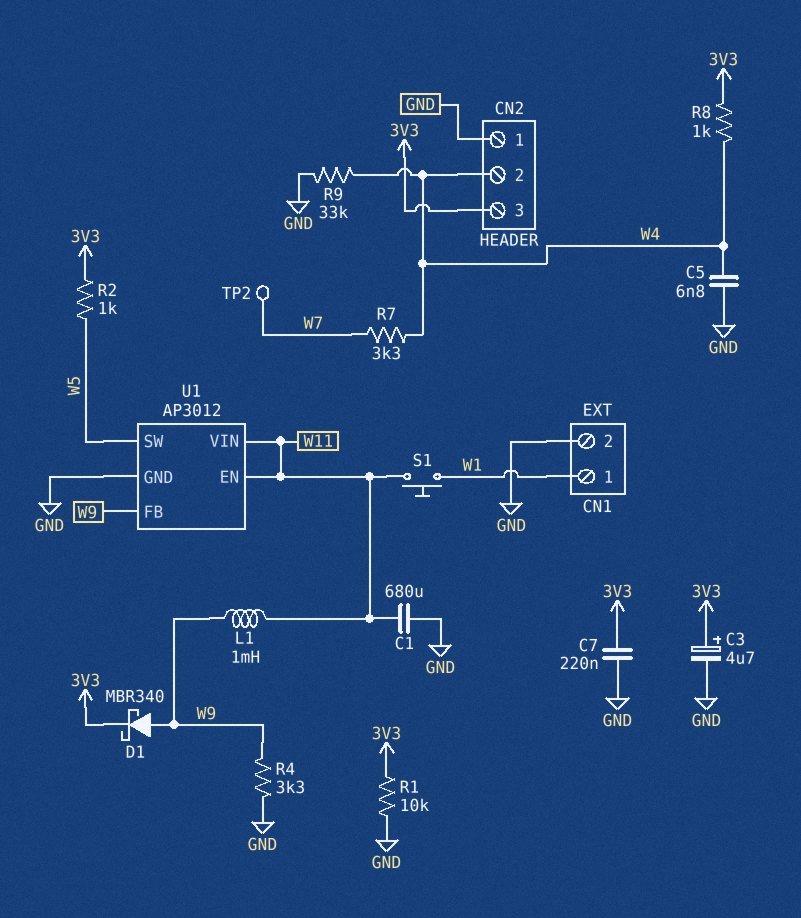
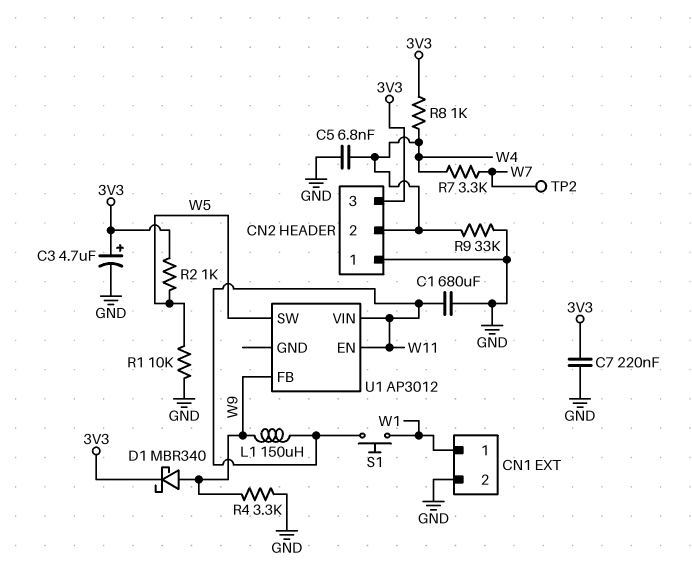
L1: 1mH (W9, W11) -> 150uH (W9, W11)
R1: 10k (3V3, GND) -> 10k (GND, W5)
U1 pin GND: GND -> none

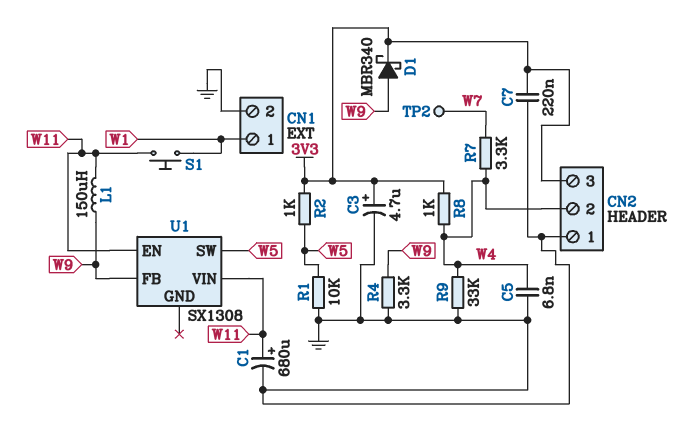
C1: 680uF (GND, W11) -> 680uF (plus W11, minus GND)
U1: AP3012 -> SX1308

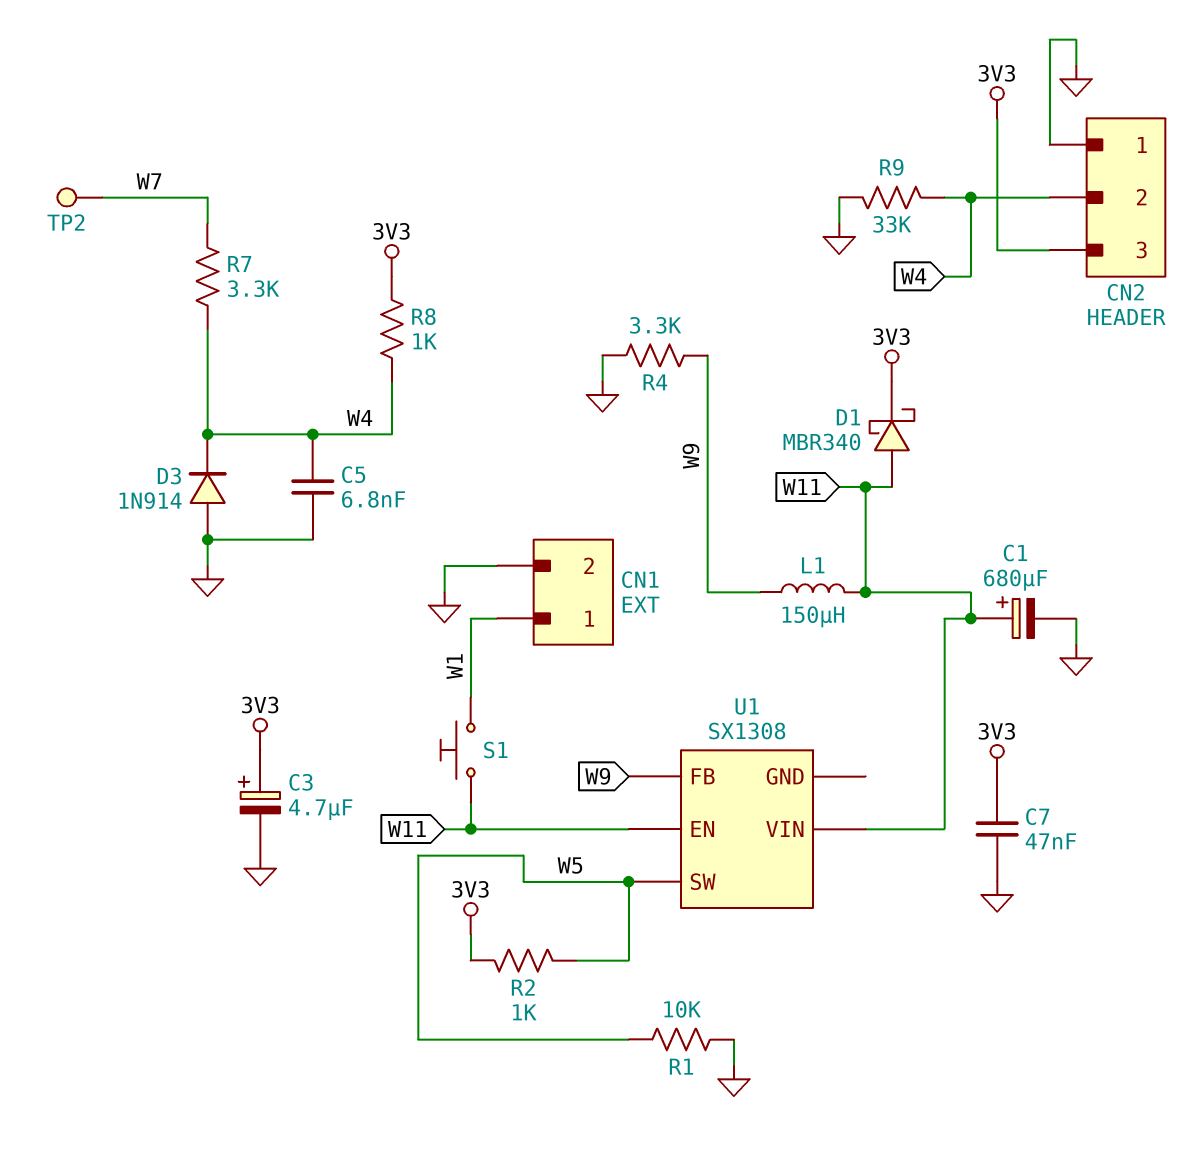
C7: 220nF (3V3, GND) -> 47nF (3V3, GND)
D1: schottky MBR340 (A W9, K 3V3) -> schottky MBR340 (A W11, K 3V3)
D3: none -> diode 1N914 (A GND, K W4)

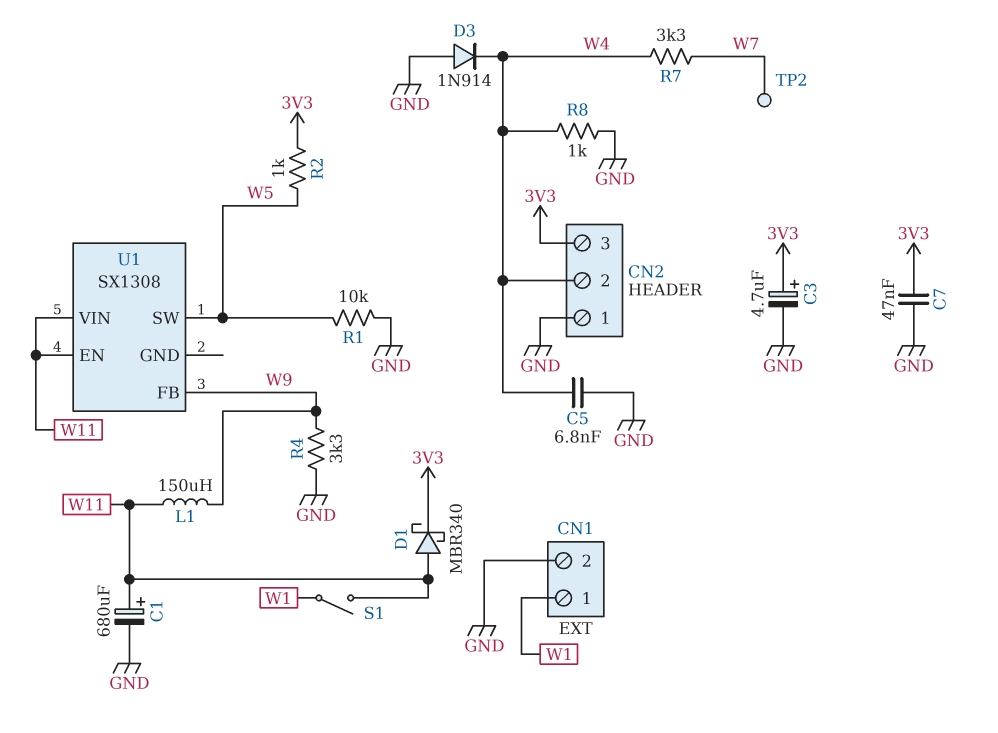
R8: 1k (3V3, W4) -> 1k (GND, W4)
R9: 33k (GND, W4) -> none
S1: button (W1, W11) -> switch (W1, W11)

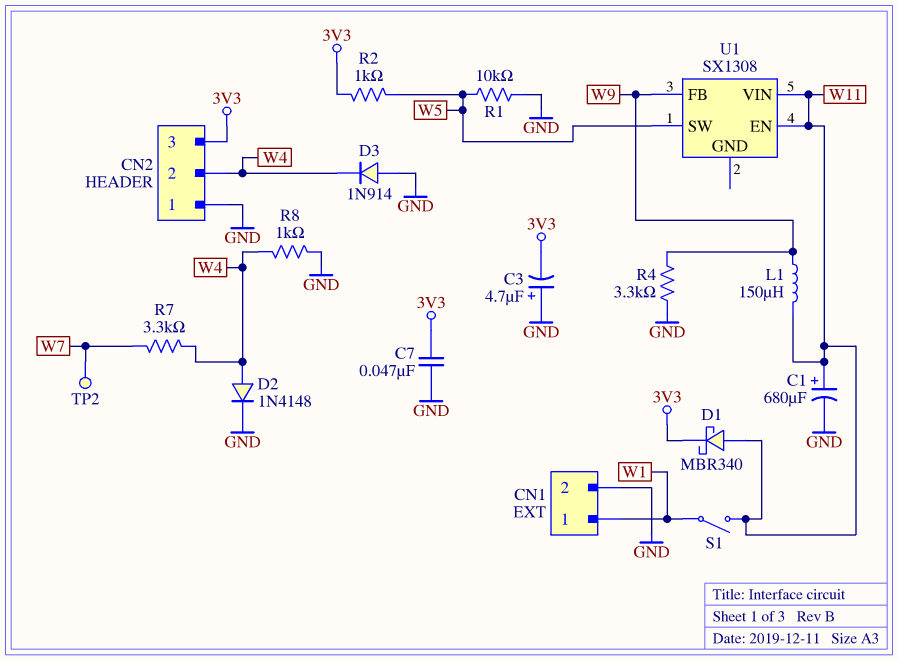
C3: 4.7uF (plus 3V3, minus GND) -> 4.7uF (plus GND, minus 3V3)
C5: 6.8nF (GND, W4) -> none
D2: none -> diode 1N4148 (A W4, K GND)

